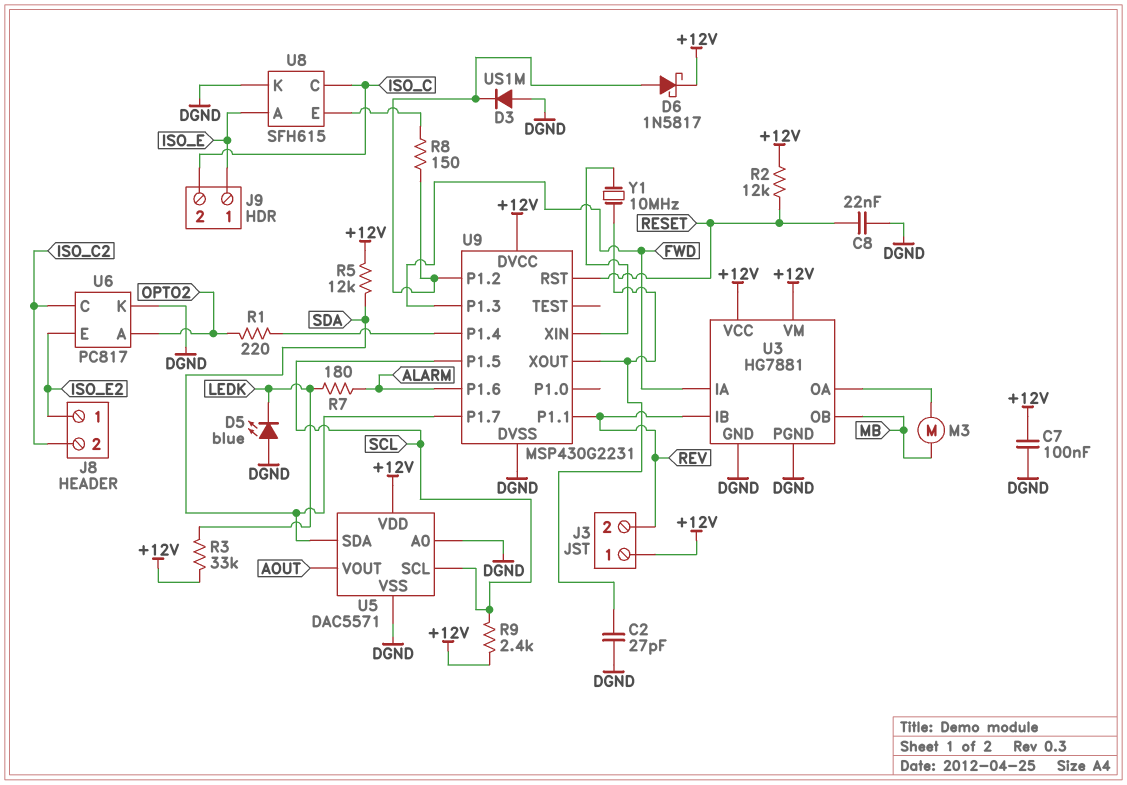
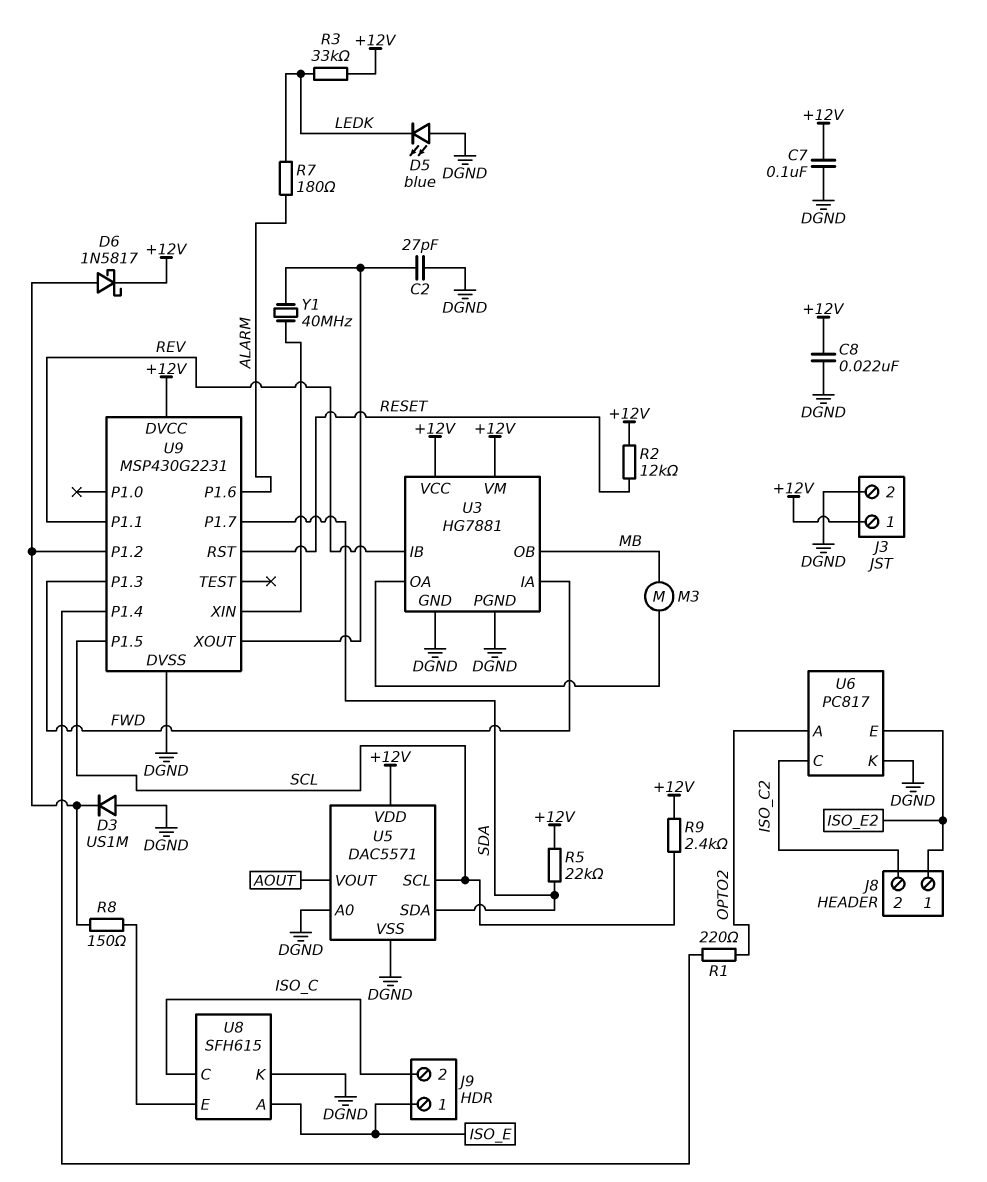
C8: 22nF (DGND, RESET) -> 22nF (+12V, DGND)
J3 pin 2: REV -> DGND
R5: 12k (+12V, SDA) -> 22k (+12V, SDA)
Y1: 10MHz (U9/XIN, U9/XOUT) -> 40MHz (U9/XIN, U9/XOUT)

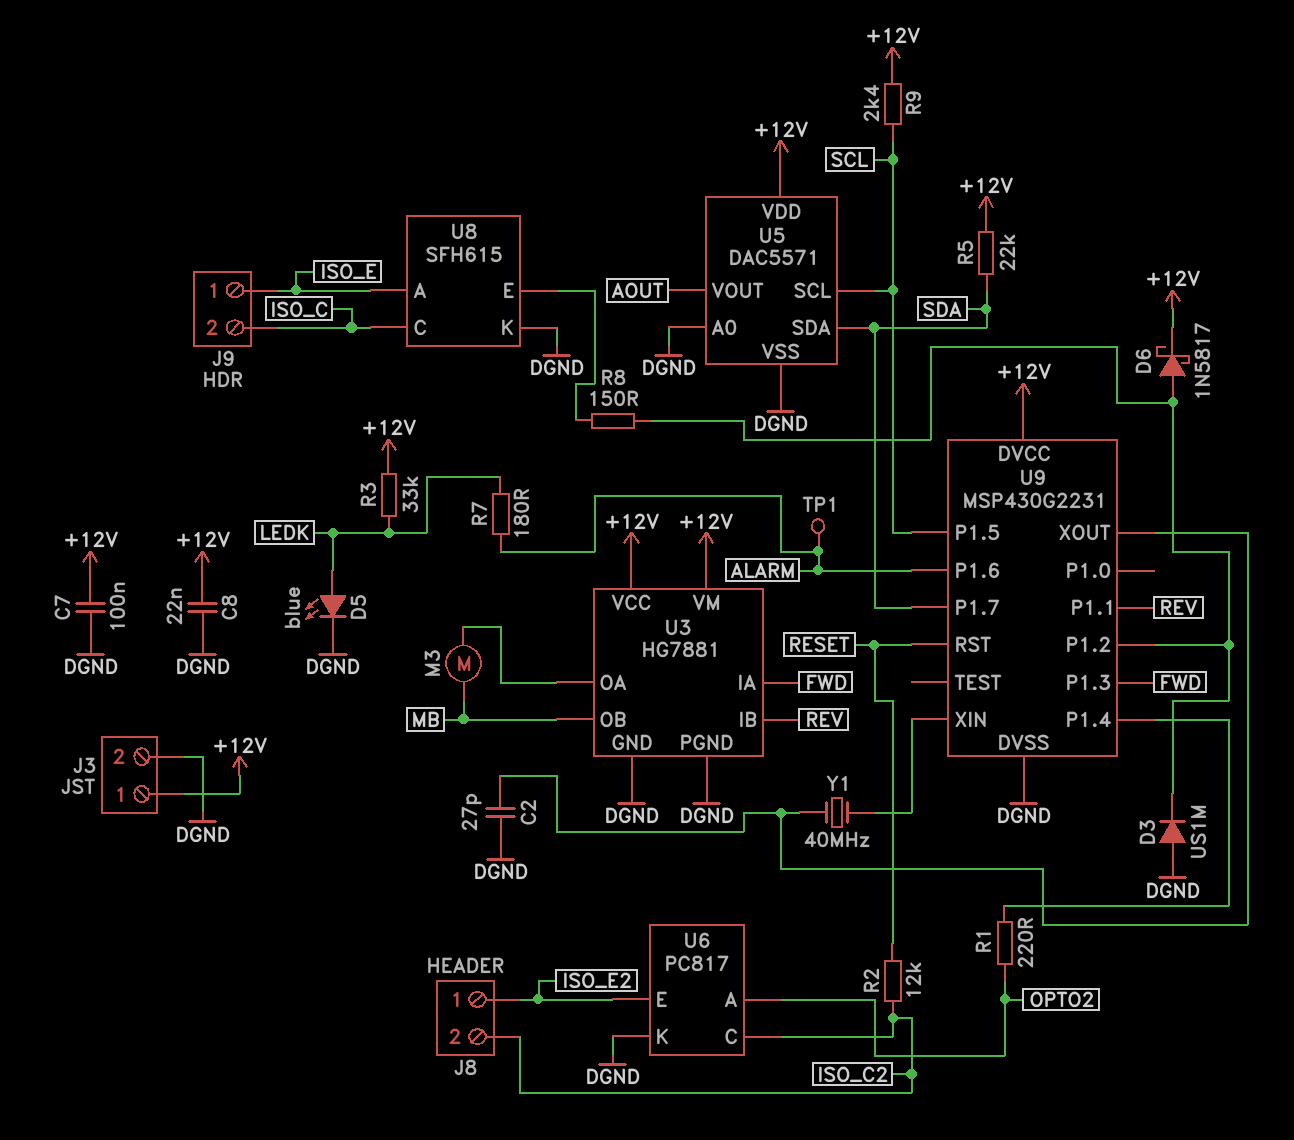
D5: LED blue (A DGND, K LEDK) -> LED blue (A LEDK, K DGND)
R2: 12k (+12V, RESET) -> 12k (ISO_C2, RESET)
TP1: none -> test point (ALARM)

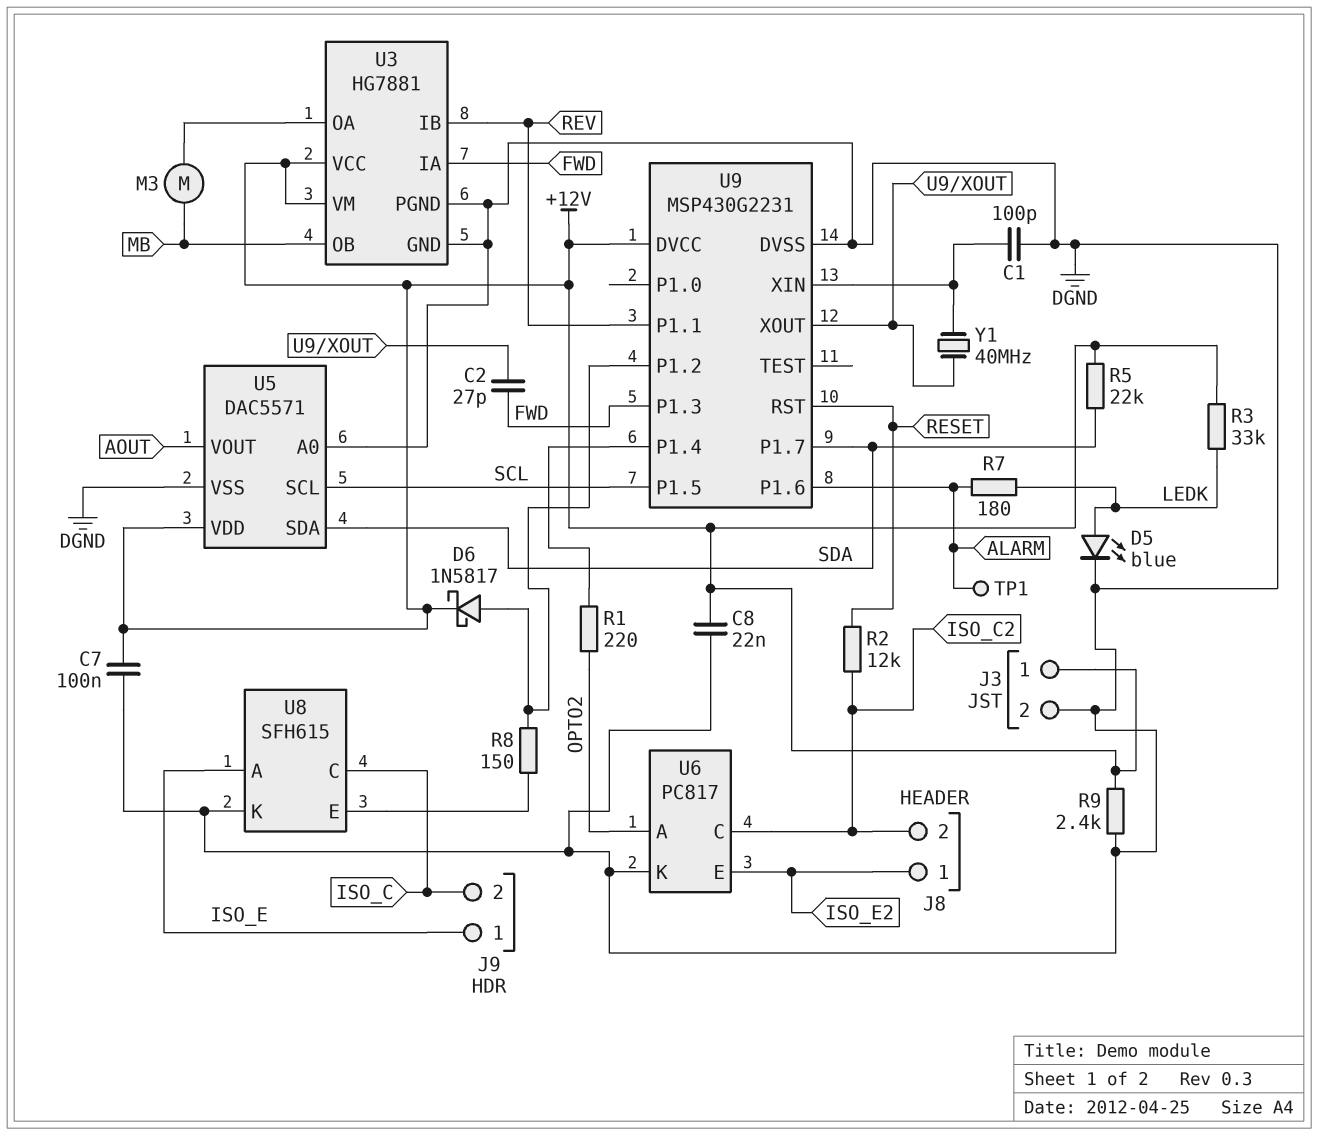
C1: none -> 100pF (DGND, U9/XIN)
C2: 27pF (DGND, U9/XOUT) -> 27pF (FWD, U9/XOUT)
D3: diode US1M (A DGND, K U9/P1.2) -> none
R9: 2.4k (+12V, SCL) -> 2.4k (+12V, DGND)

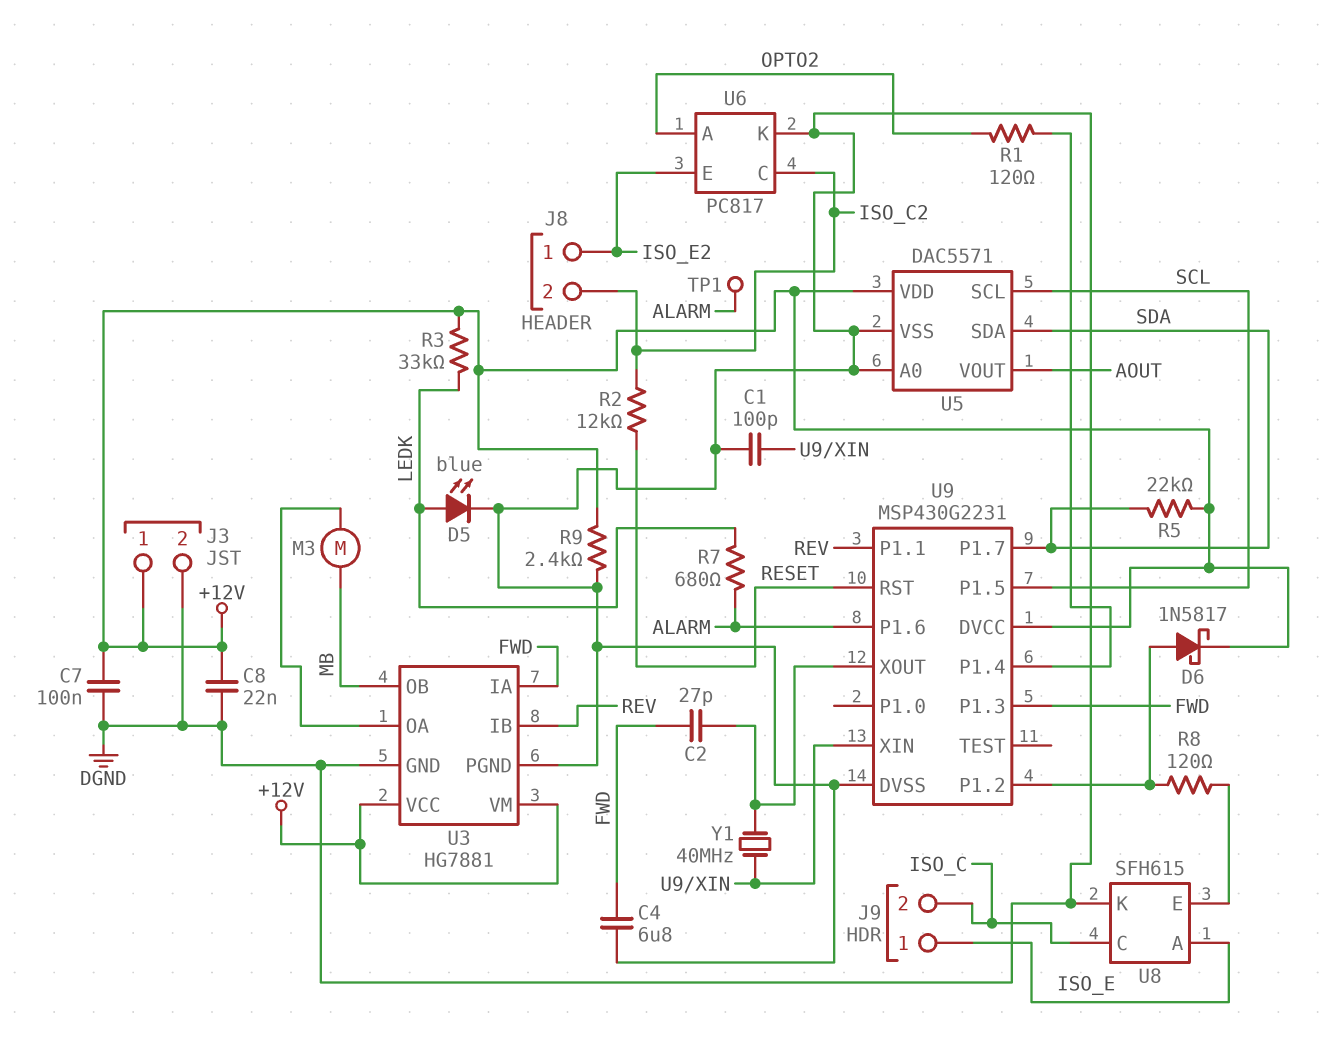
C4: none -> 6.8uF (DGND, FWD)
R1: 220 (OPTO2, U9/P1.4) -> 120 (OPTO2, U9/P1.4)
R7: 180 (ALARM, LEDK) -> 680 (ALARM, LEDK)
R8: 150 (U8/E, U9/P1.2) -> 120 (U8/E, U9/P1.2)

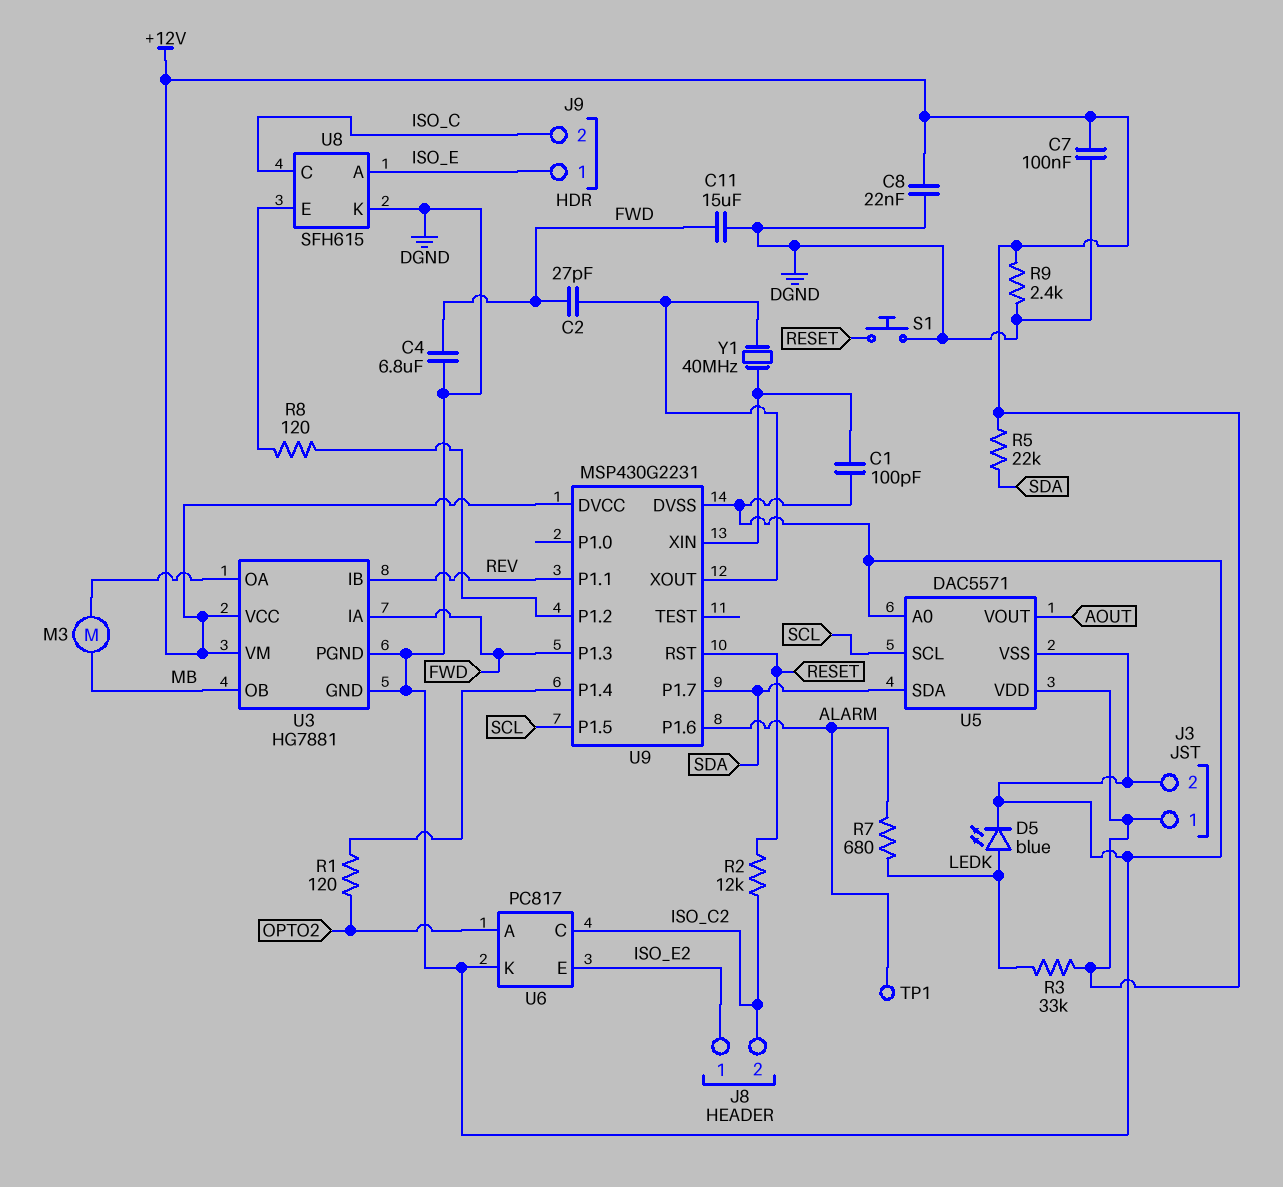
C11: none -> 15uF (DGND, FWD)
D6: schottky 1N5817 (A U9/P1.2, K +12V) -> none
S1: none -> button (DGND, RESET)

